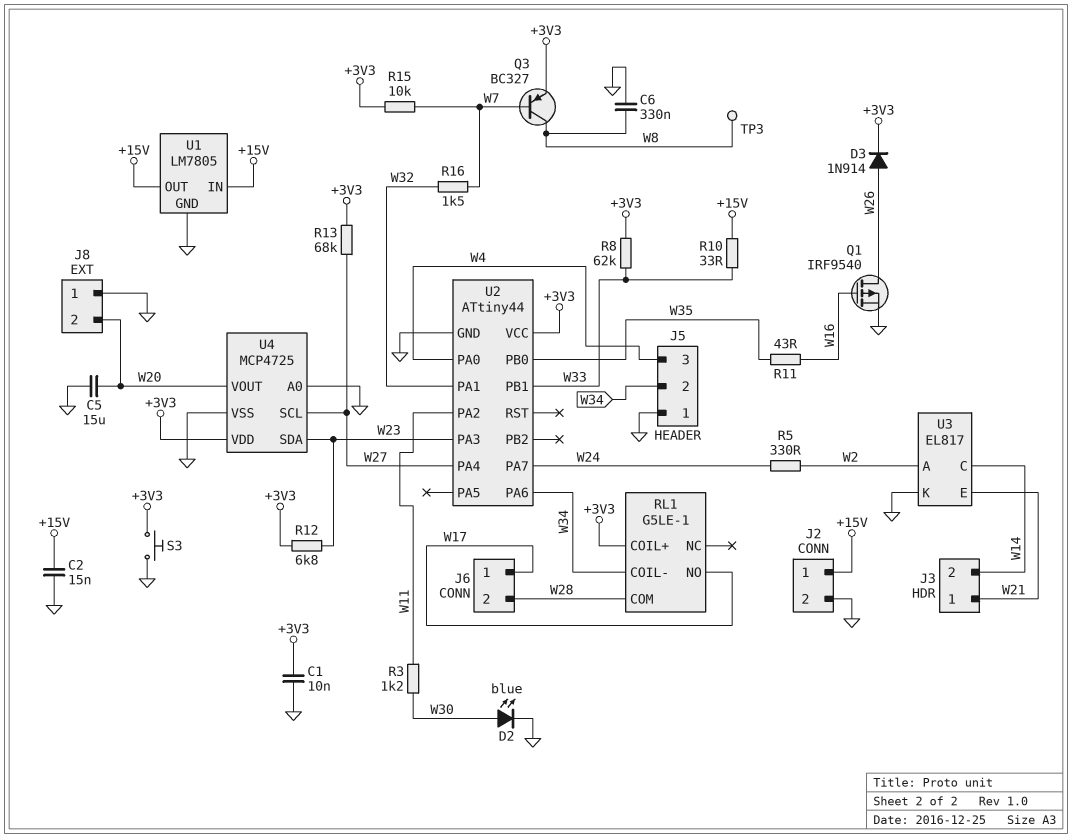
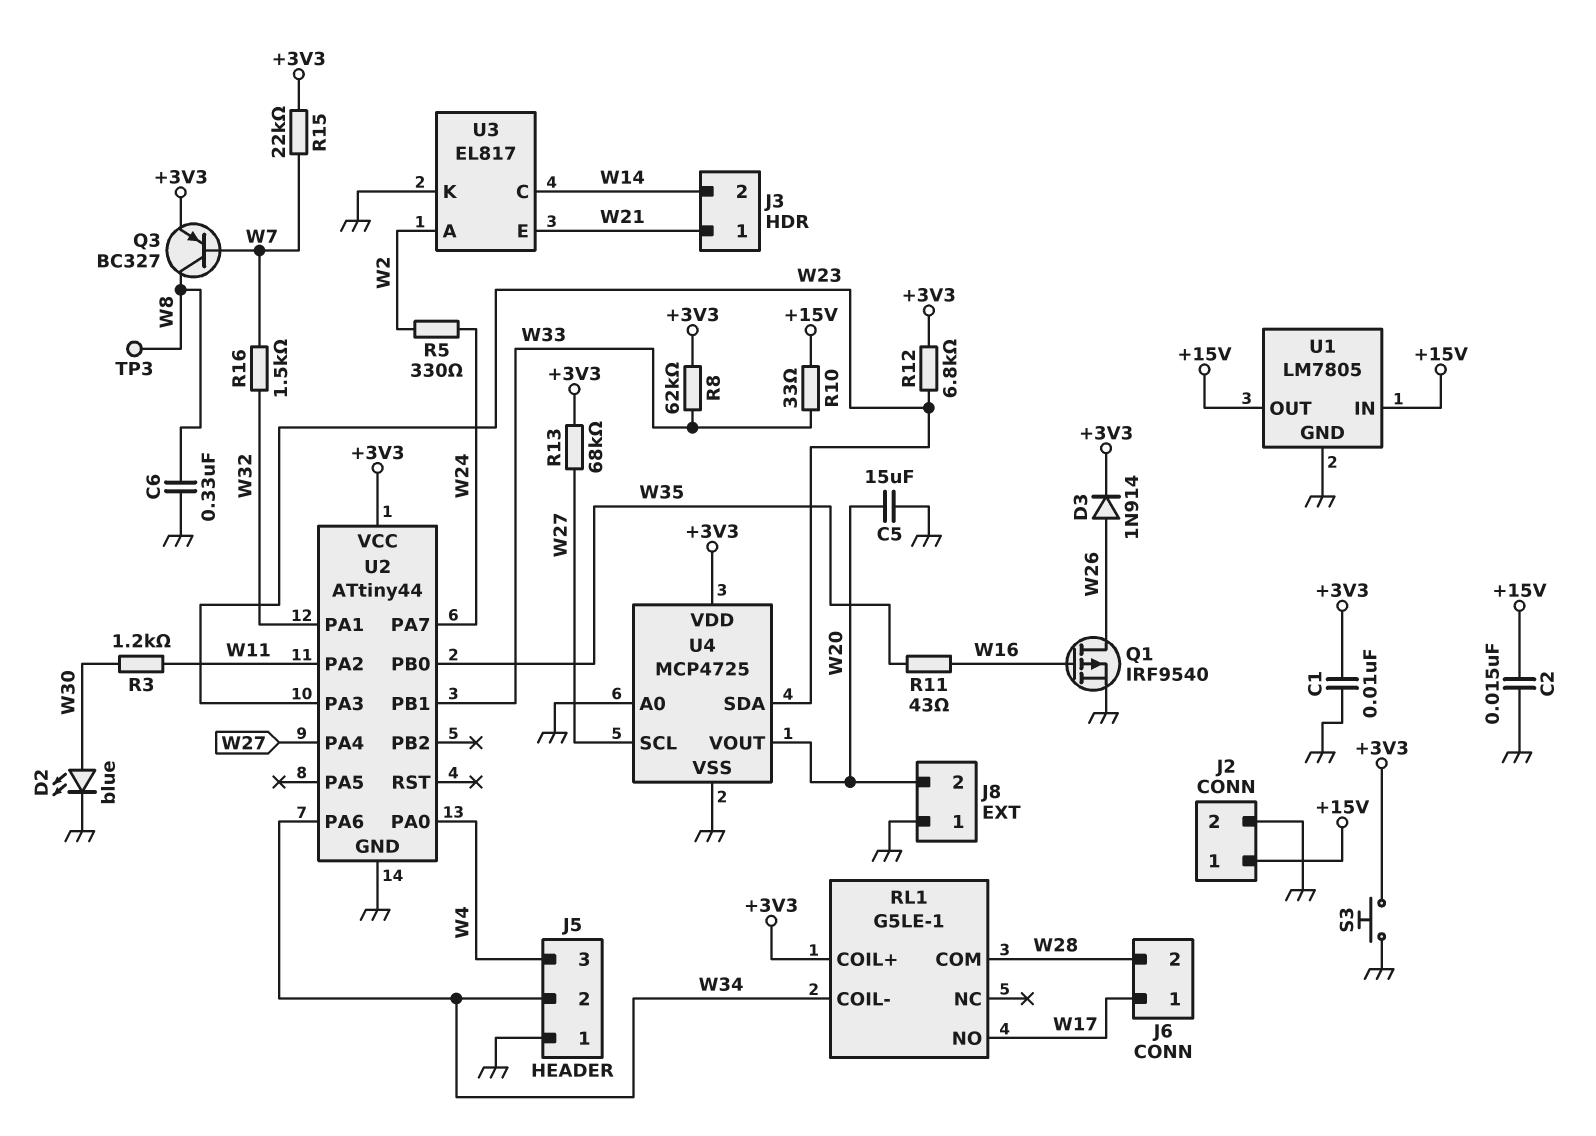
R15: 10k (+3V3, W7) -> 22k (+3V3, W7)

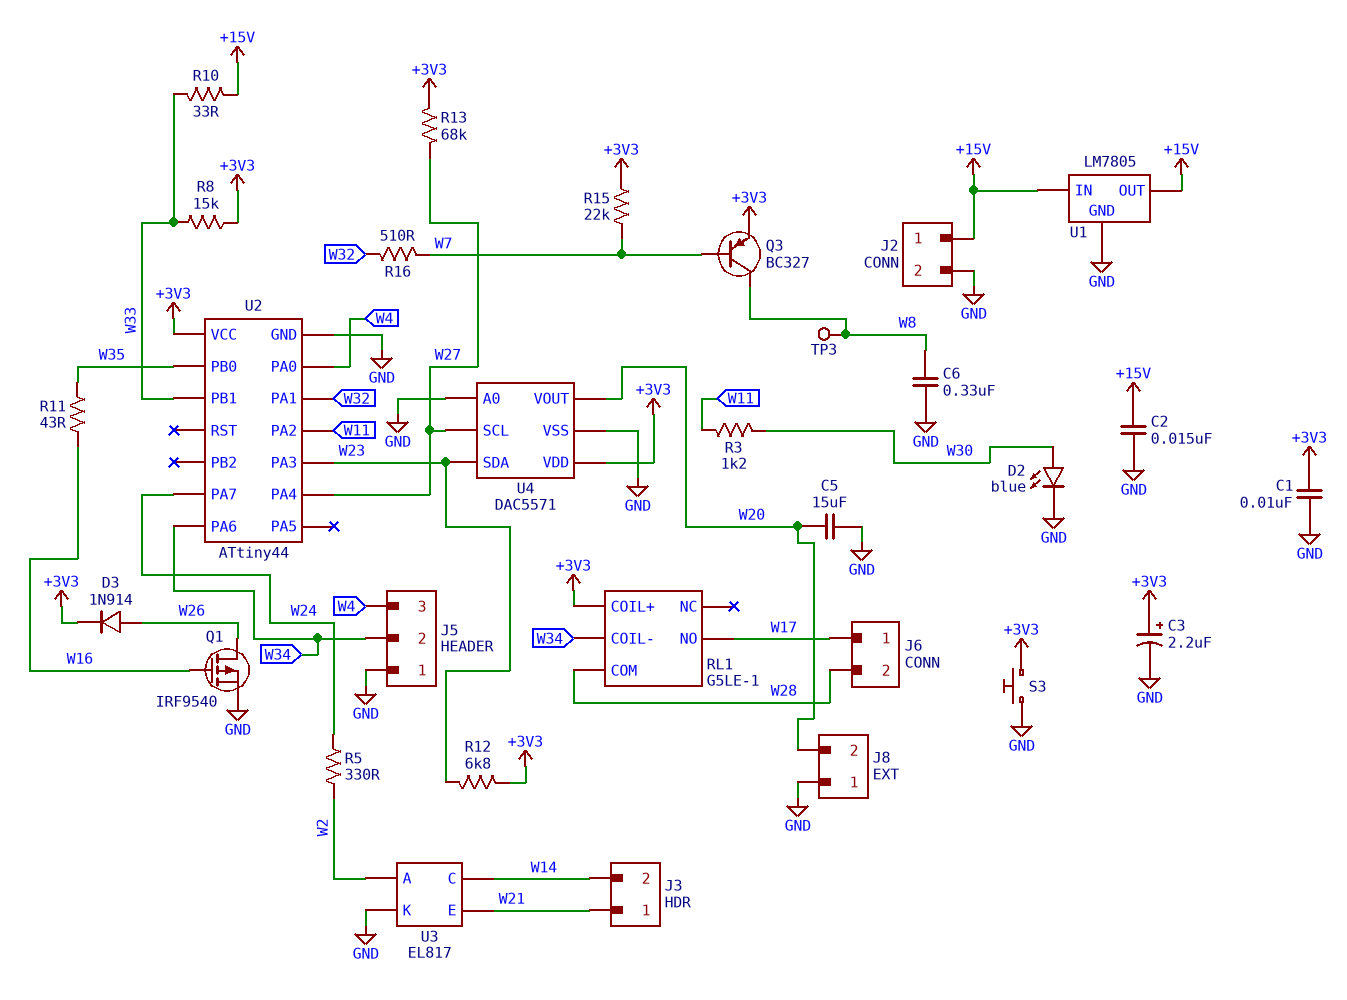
C3: none -> 2.2uF (plus +3V3, minus GND)
R8: 62k (+3V3, W33) -> 15k (+3V3, W33)
R16: 1.5k (W7, W32) -> 510 (W7, W32)
U4: MCP4725 -> DAC5571

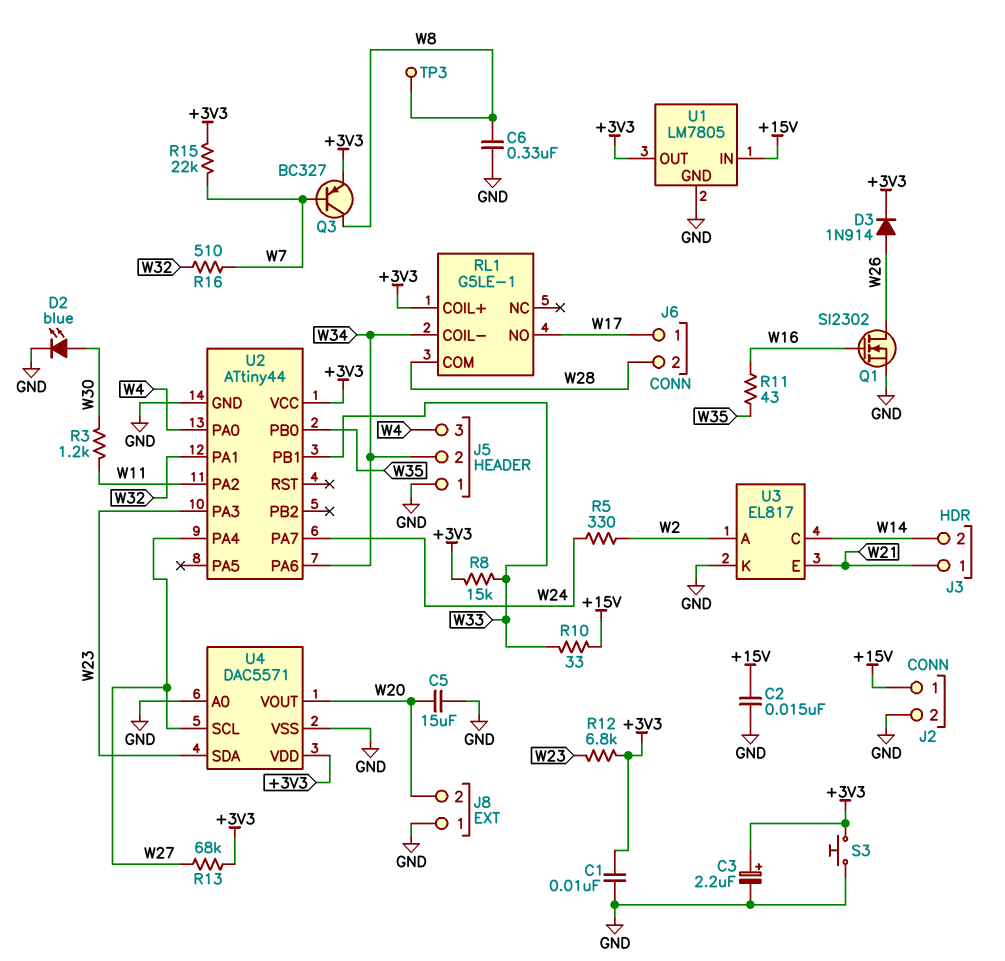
Q1: PMOS IRF9540 (G W16, D W26, S GND) -> NMOS SI2302 (G W16, D W26, S GND)
U1 pin OUT: +15V -> +3V3

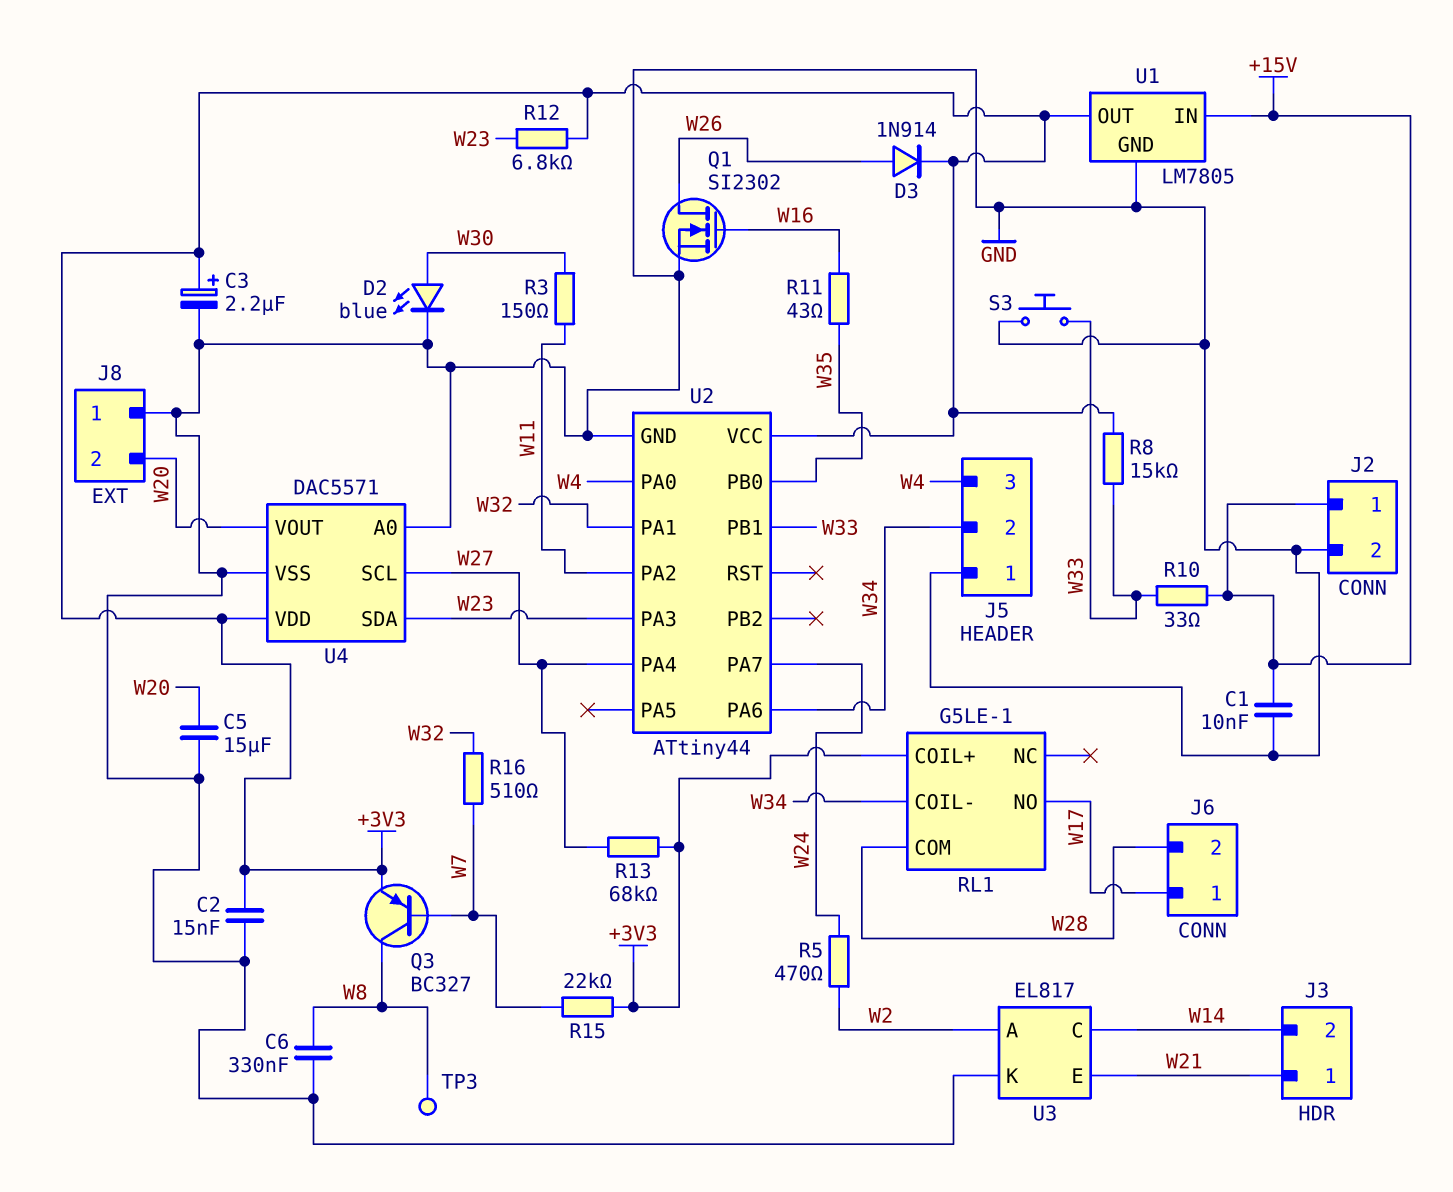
C1: 10nF (+3V3, GND) -> 10nF (+15V, GND)
C2: 15nF (+15V, GND) -> 15nF (+3V3, GND)
R3: 1.2k (W11, W30) -> 150 (W11, W30)
R5: 330 (W2, W24) -> 470 (W2, W24)
S3: button (+3V3, GND) -> button (GND, W33)

